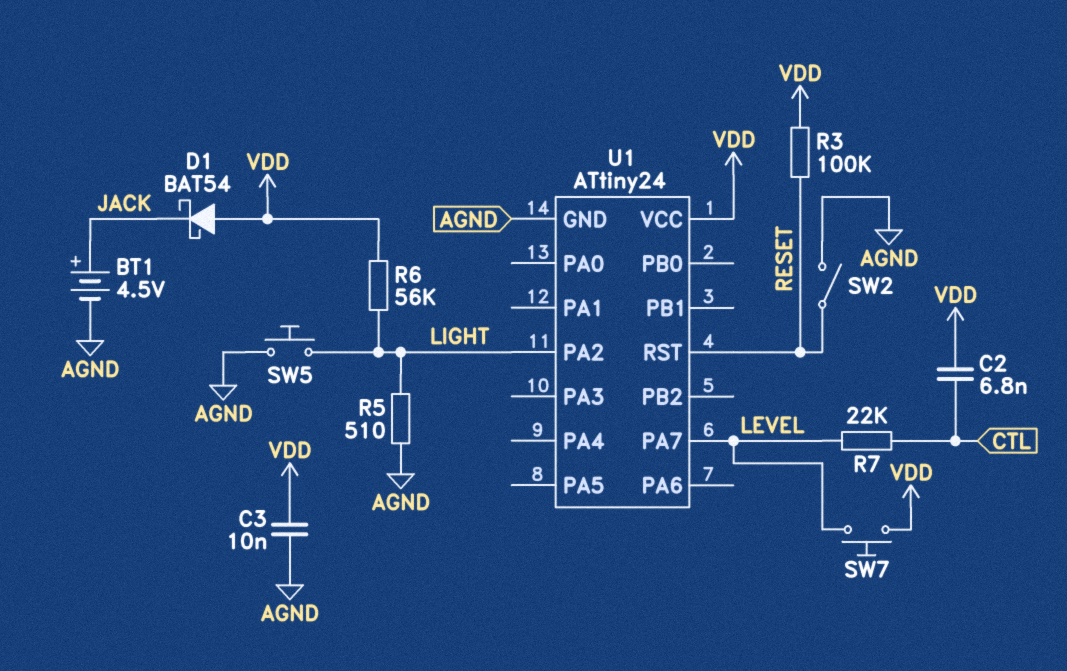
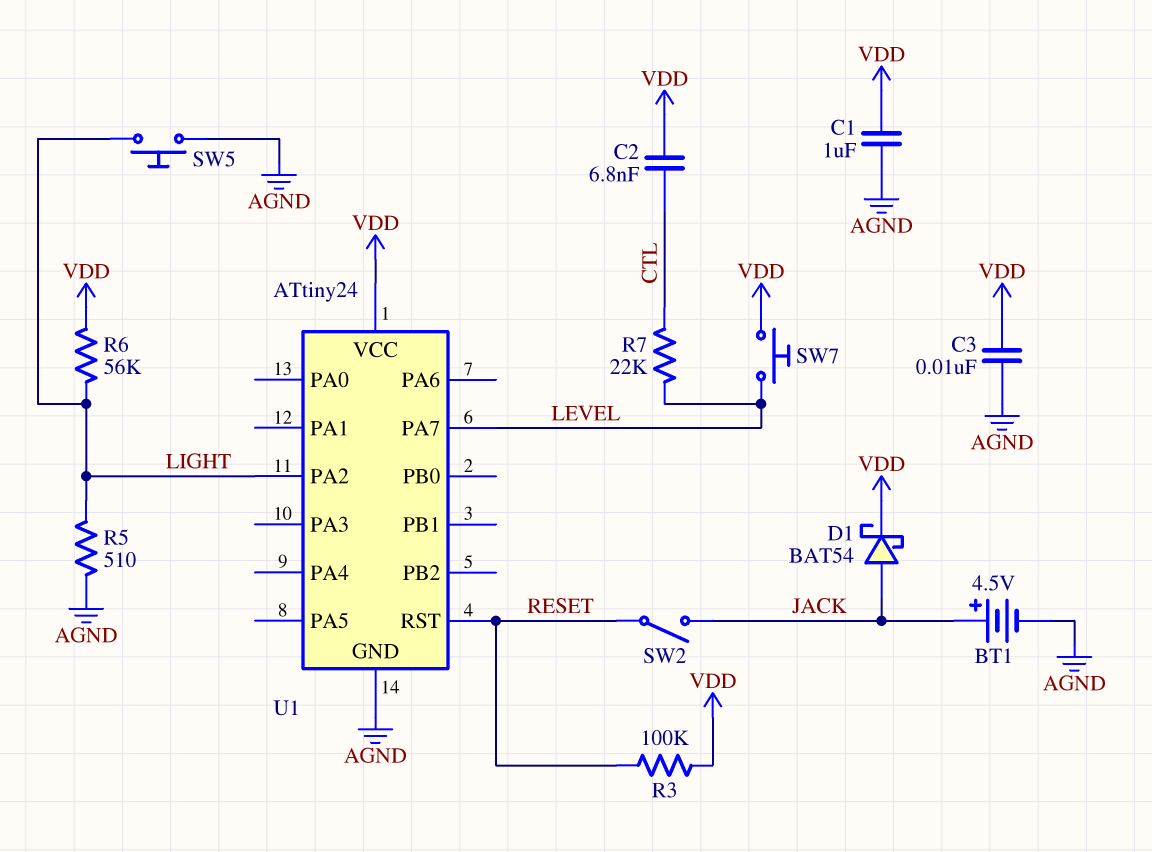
C1: none -> 1uF (AGND, VDD)
D1: schottky BAT54 (A VDD, K JACK) -> schottky BAT54 (A JACK, K VDD)
SW2: switch (AGND, RESET) -> switch (JACK, RESET)

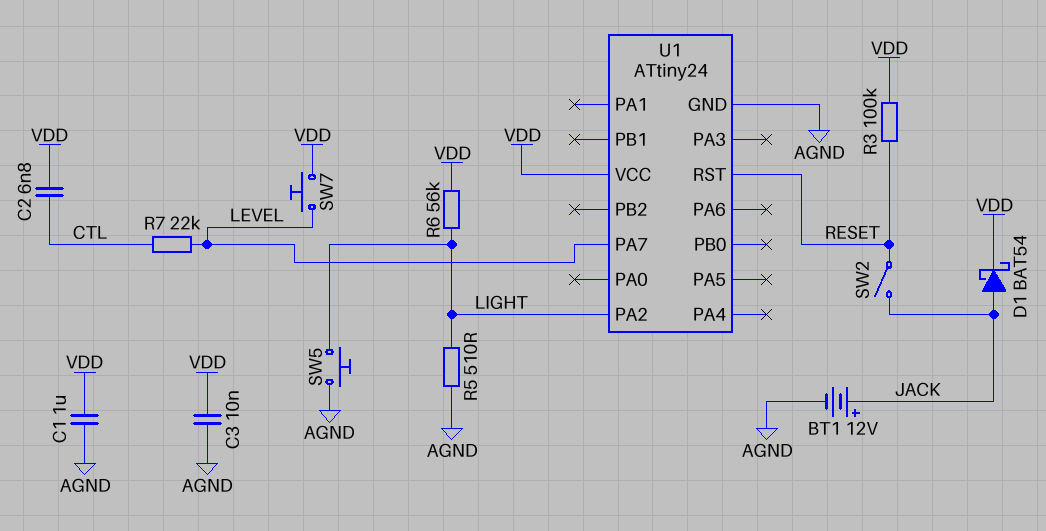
BT1: 4.5V (plus JACK, minus AGND) -> 12V (plus JACK, minus AGND)

